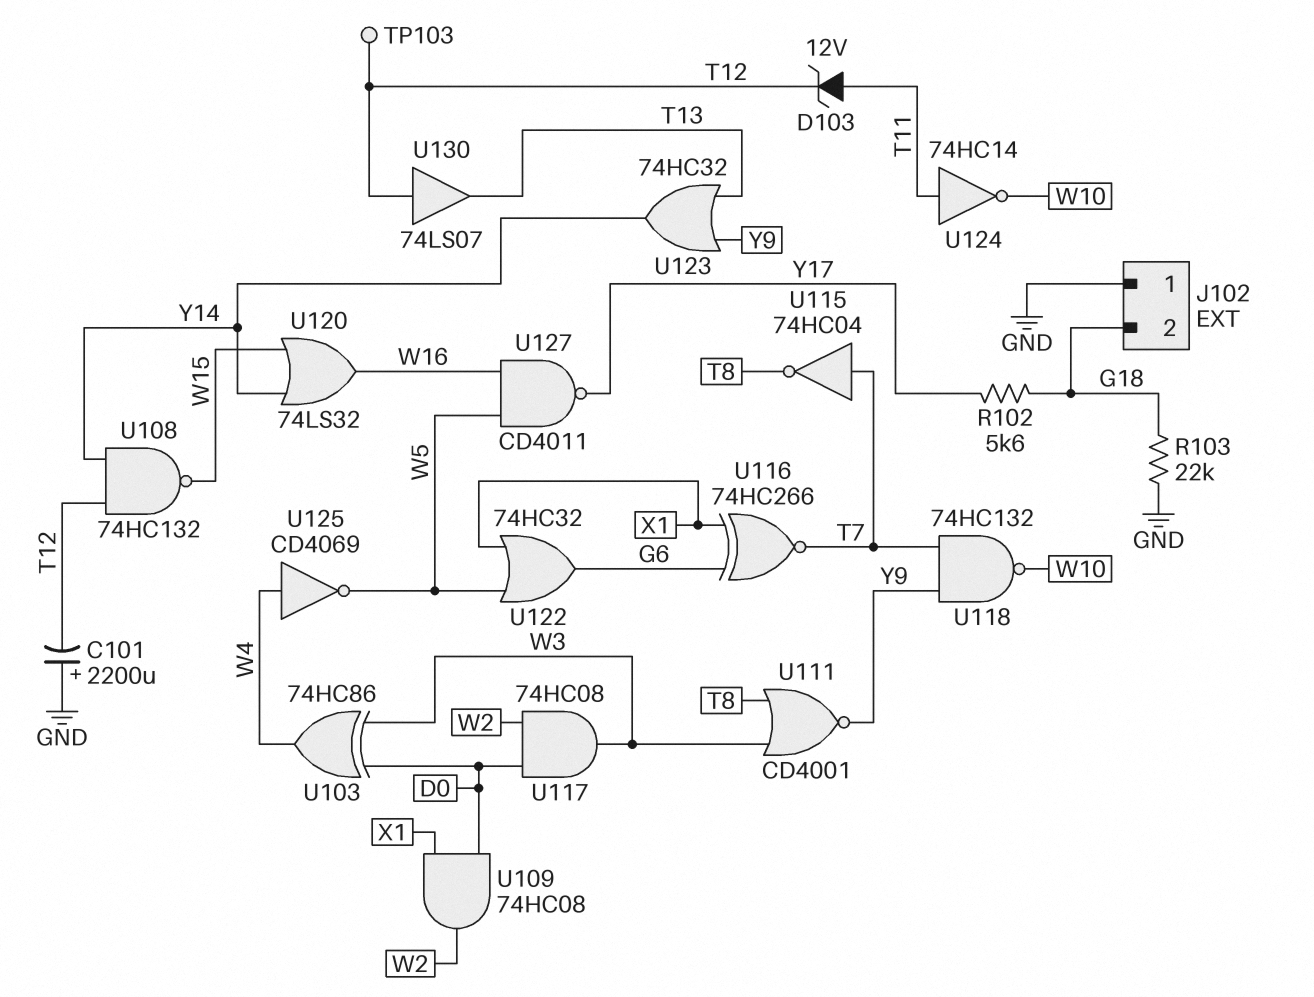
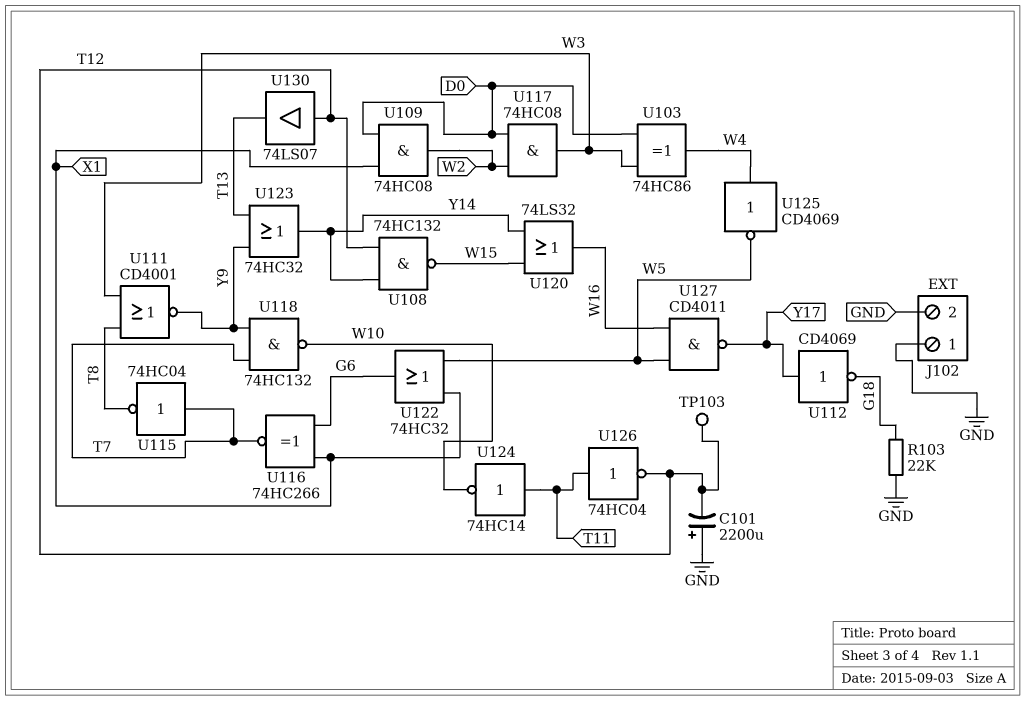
D103: zener 12V (A T11, K T12) -> none
J102 pin 2: G18 -> GND
R102: 5.6k (G18, Y17) -> none
U112: none -> NOT CD4069 (in Y17, out G18)
U126: none -> NOT 74HC04 (in T11, out T12)

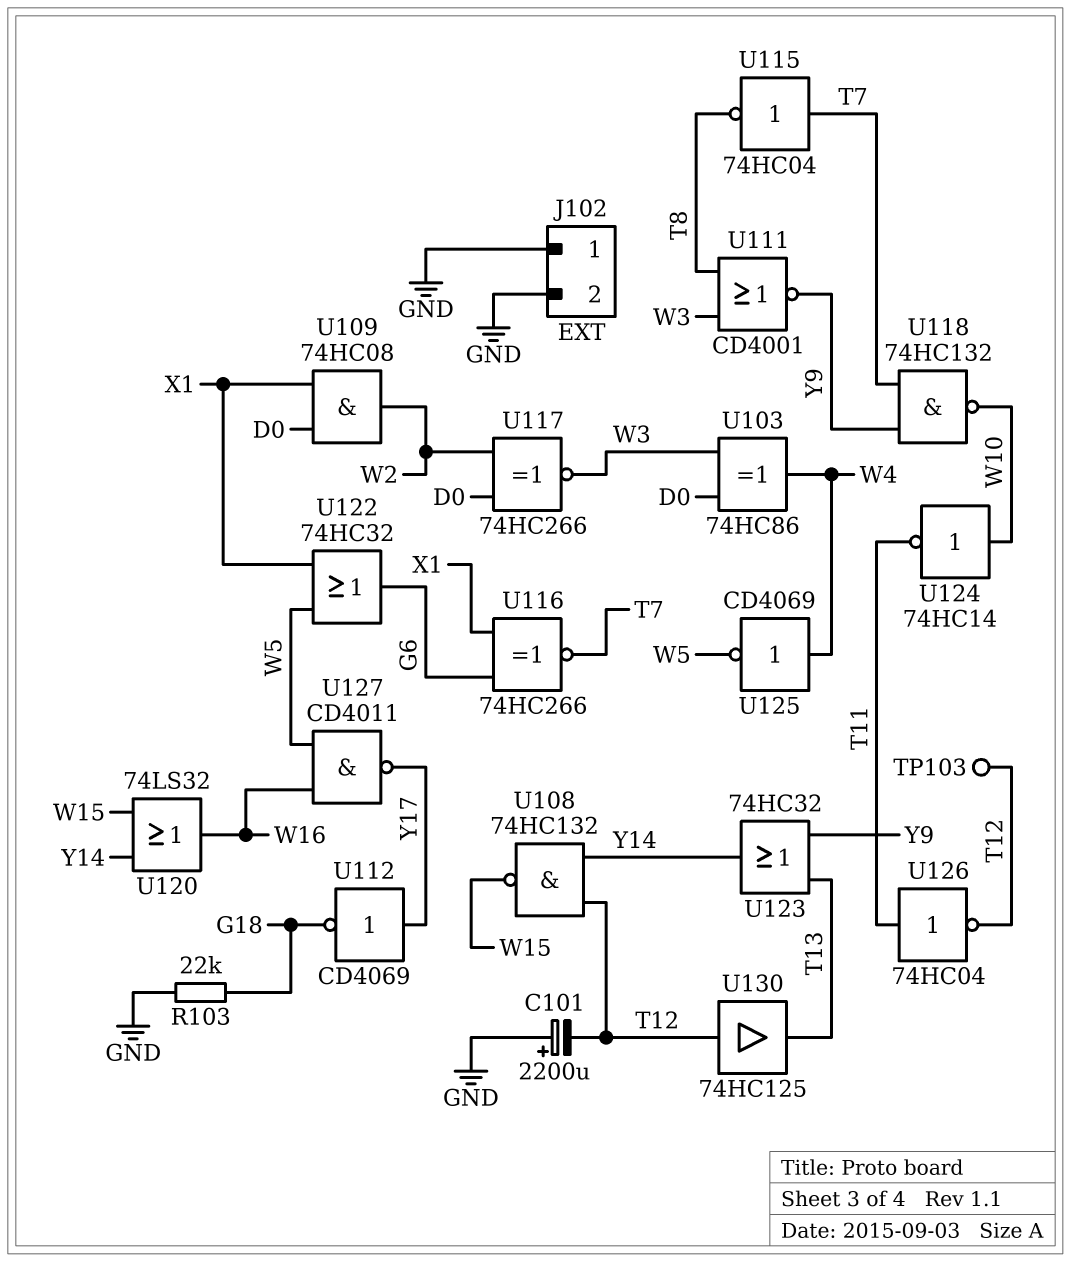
U117: AND 74HC08 (in D0, in W2, out W3) -> XNOR 74HC266 (in D0, in W2, out W3)
U124: NOT 74HC14 (in T11, out W10) -> NOT 74HC14 (in W10, out T11)
U130: buffer 74LS07 (in T12, out T13) -> buffer 74HC125 (in T12, out T13)

